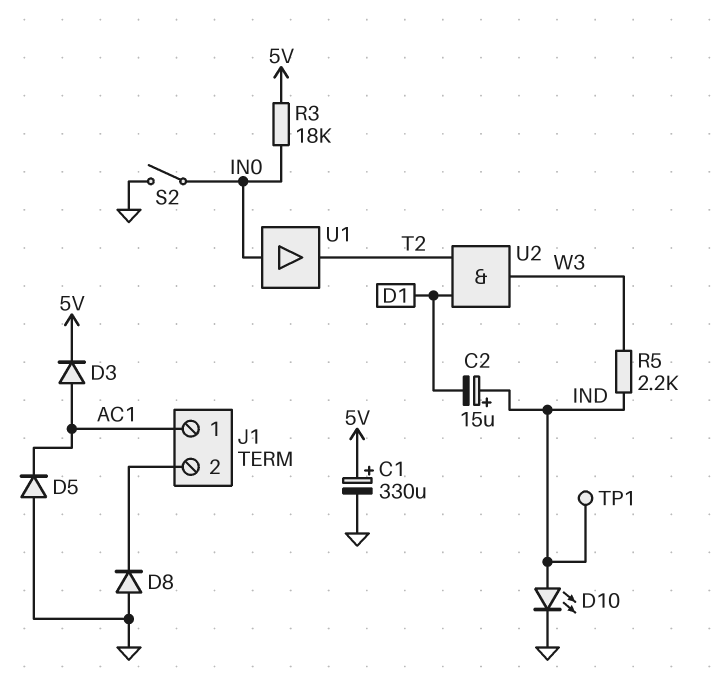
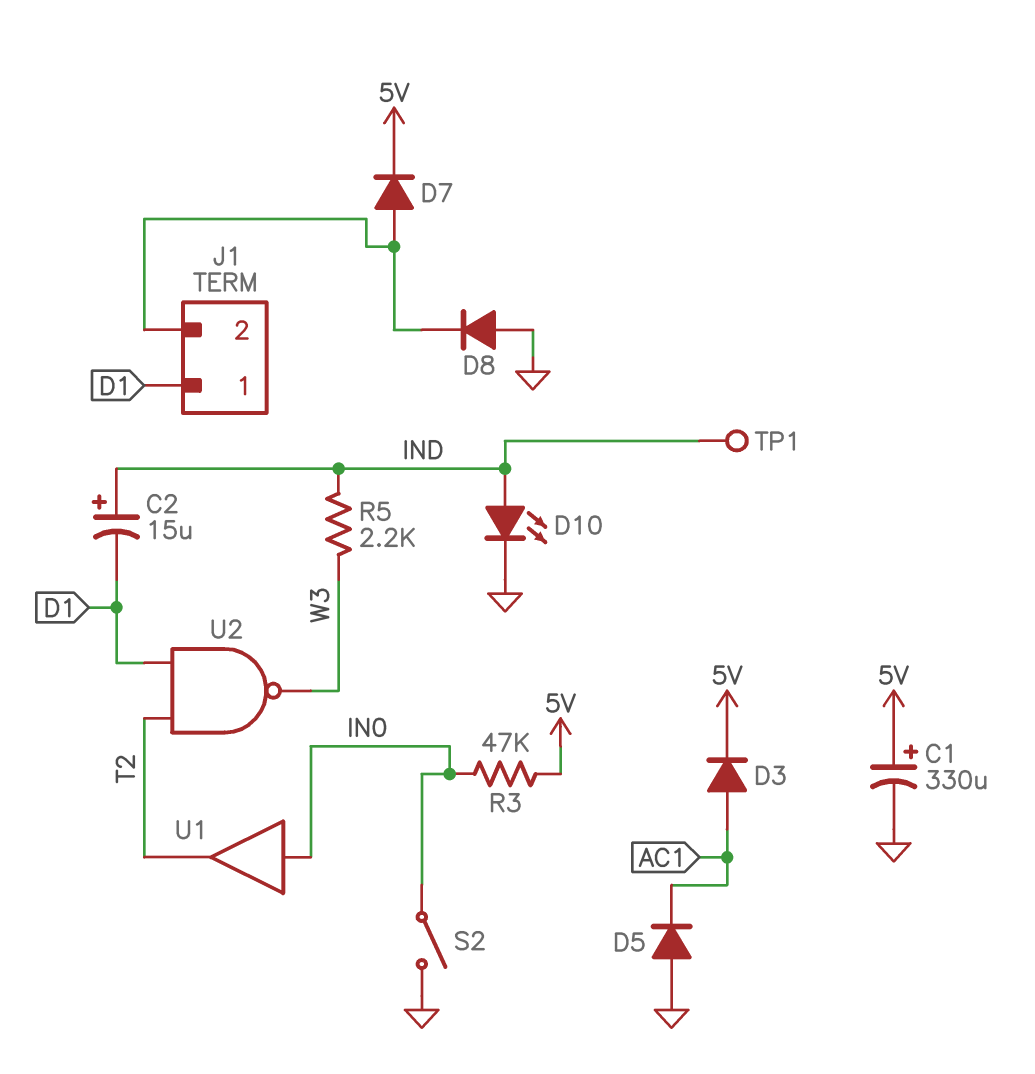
D7: none -> diode (A J1/2, K 5V)
J1 pin 1: AC1 -> D1
R3: 18k (5V, IN0) -> 47k (5V, IN0)
U2: AND (in D1, in T2, out W3) -> NAND (in D1, in T2, out W3)

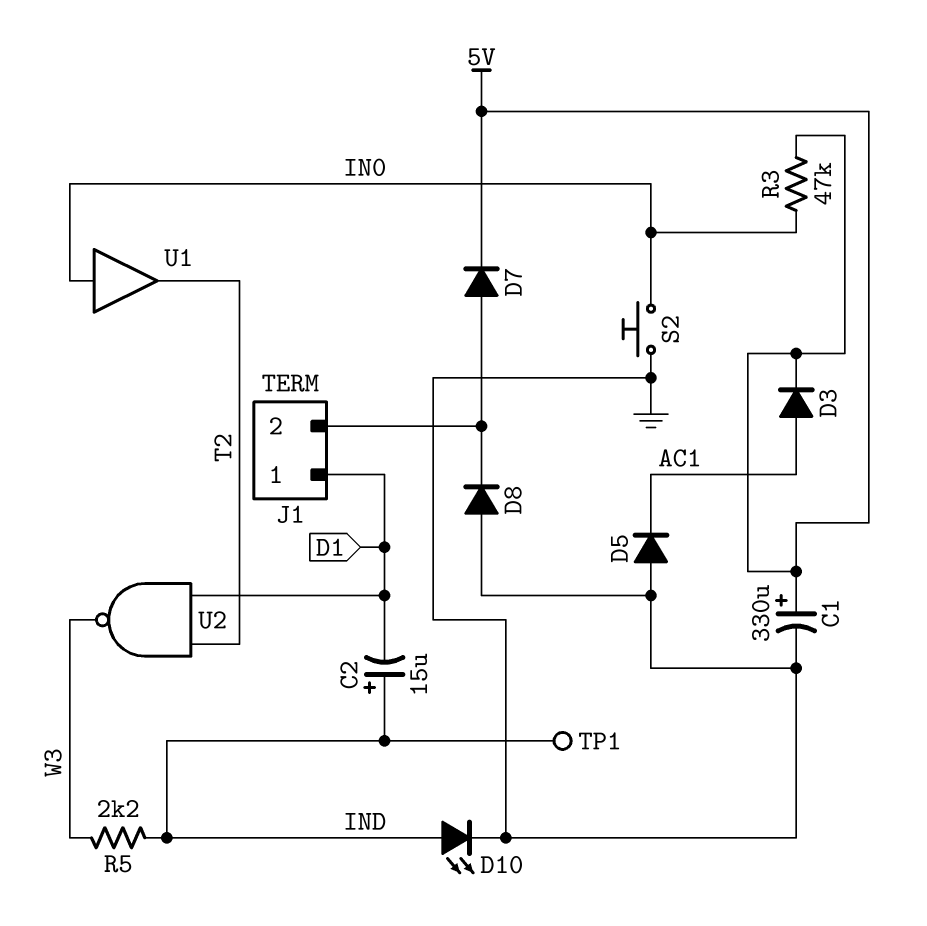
S2: switch (GND, IN0) -> button (GND, IN0)

